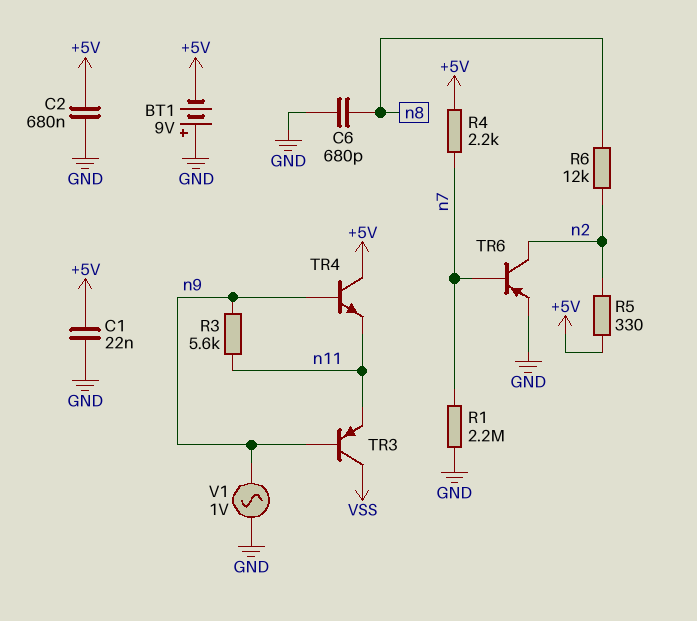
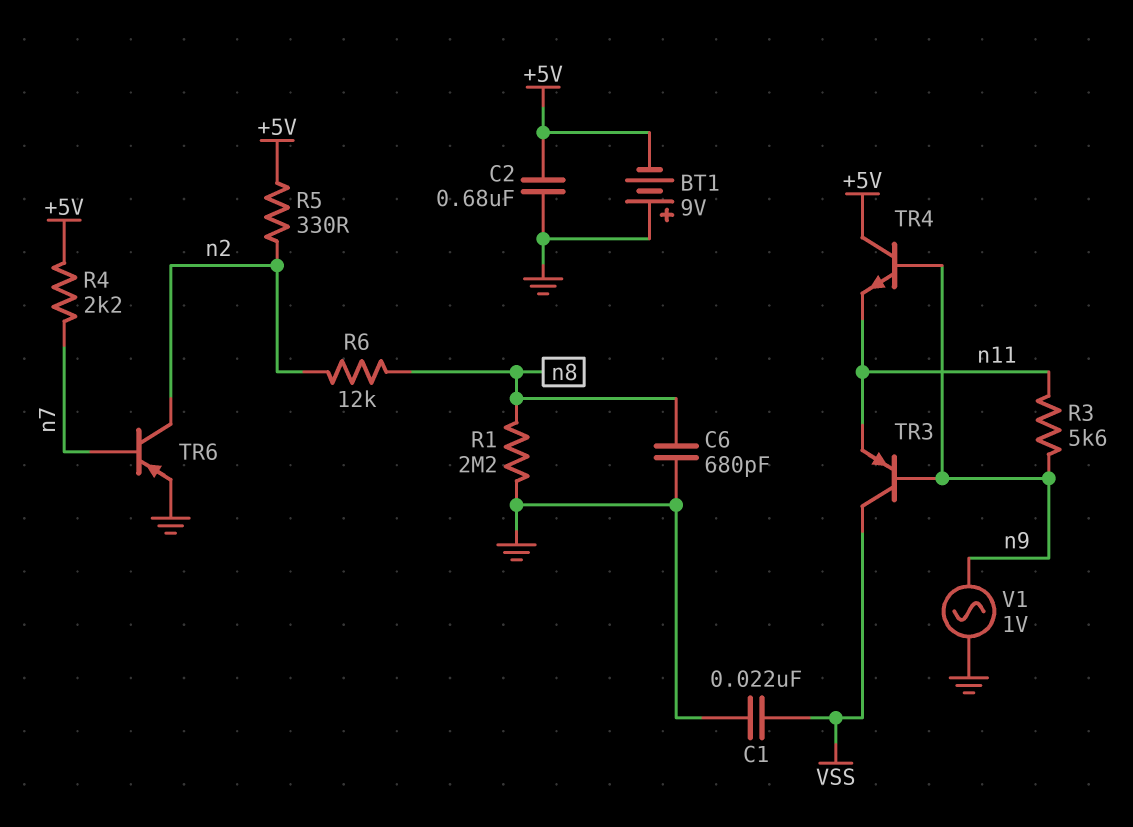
C1: 22nF (+5V, GND) -> 22nF (GND, VSS)
R1: 2.2M (GND, n7) -> 2.2M (GND, n8)

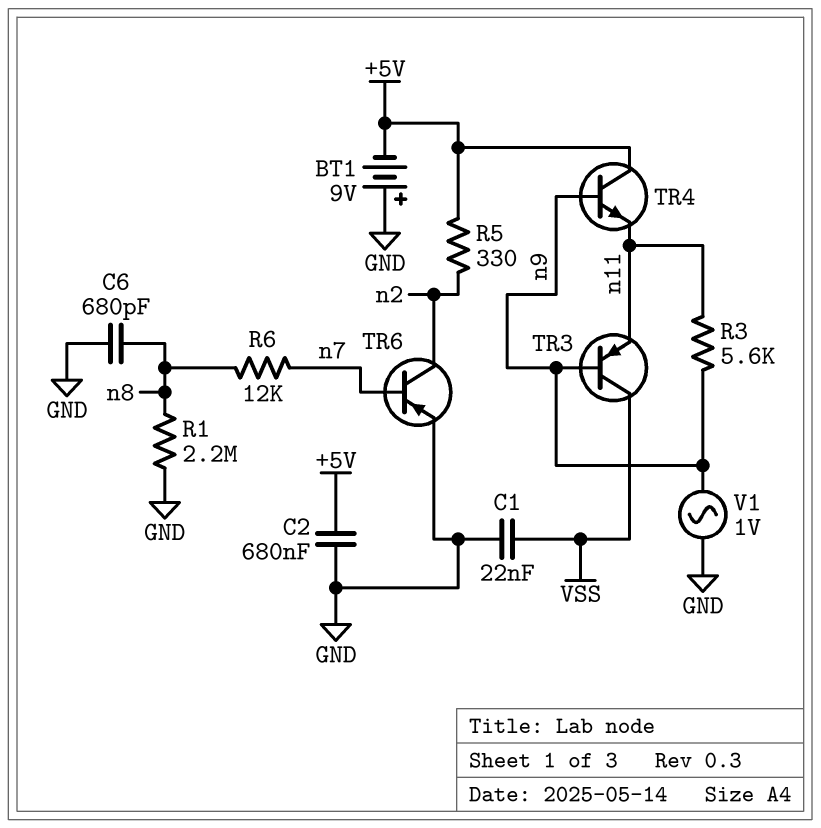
R4: 2.2k (+5V, n7) -> none
R6: 12k (n2, n8) -> 12k (n7, n8)

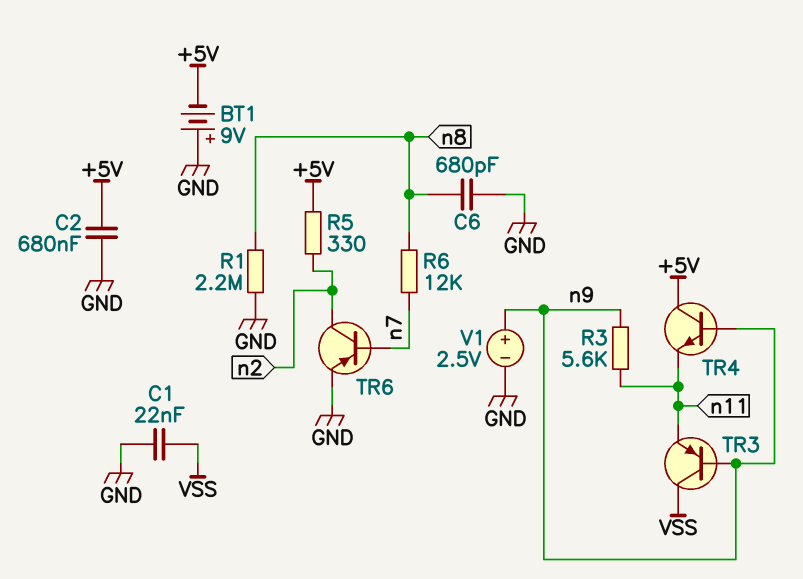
V1: AC 1V (GND, n9) -> 2.5V (plus n9, minus GND)

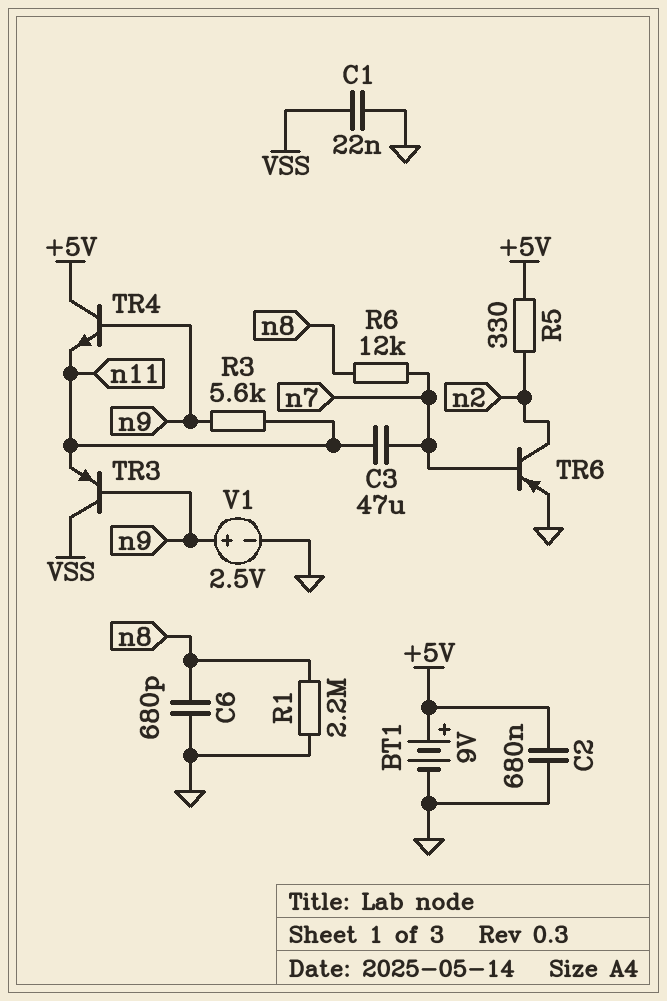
BT1: 9V (plus GND, minus +5V) -> 9V (plus +5V, minus GND)
C3: none -> 47uF (n7, n11)

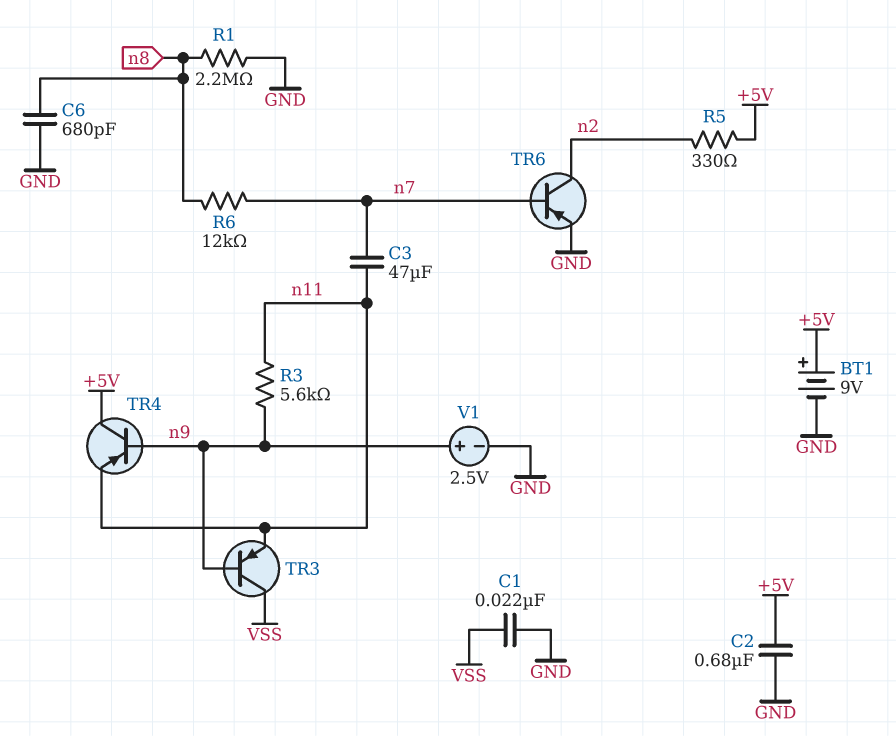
TR4: NPN (B n9, C +5V, E n11) -> PNP (B n9, C +5V, E n11)

